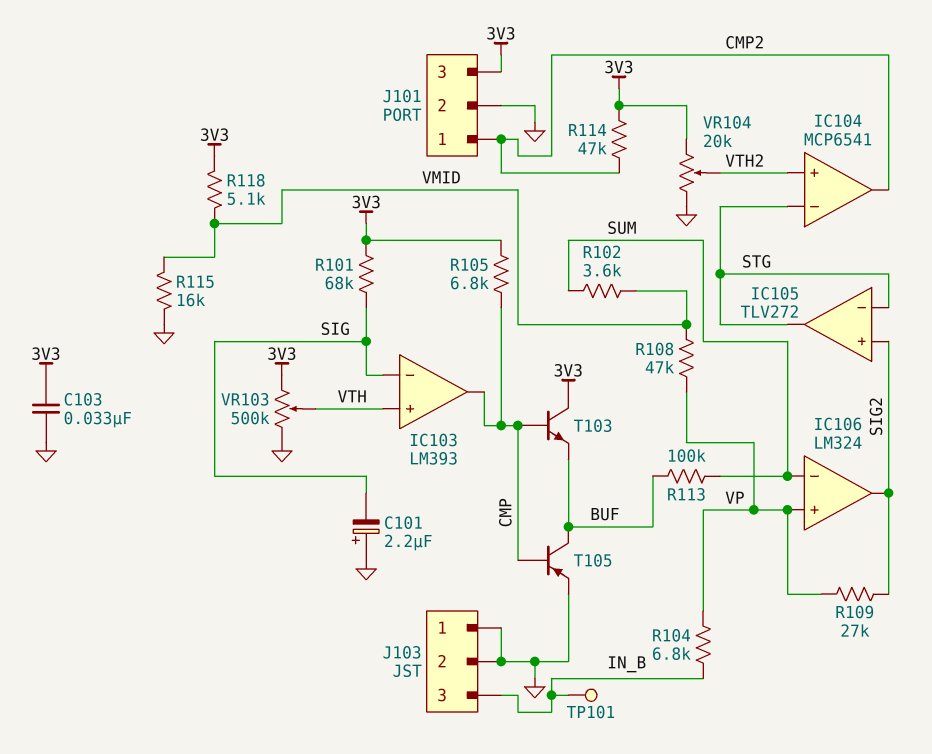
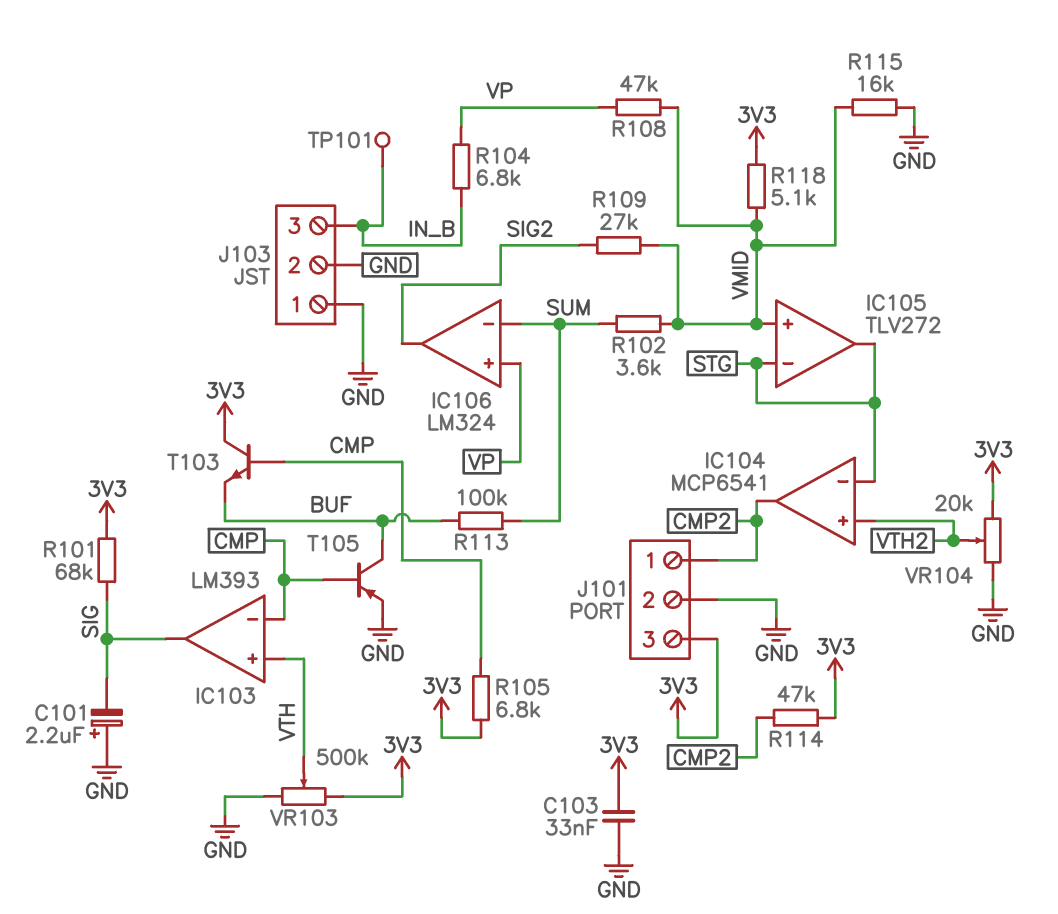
IC103 pin in-: SIG -> CMP
IC103 pin out: CMP -> SIG
IC105 pin in+: SIG2 -> VMID
R109: 27k (SIG2, VP) -> 27k (SIG2, VMID)

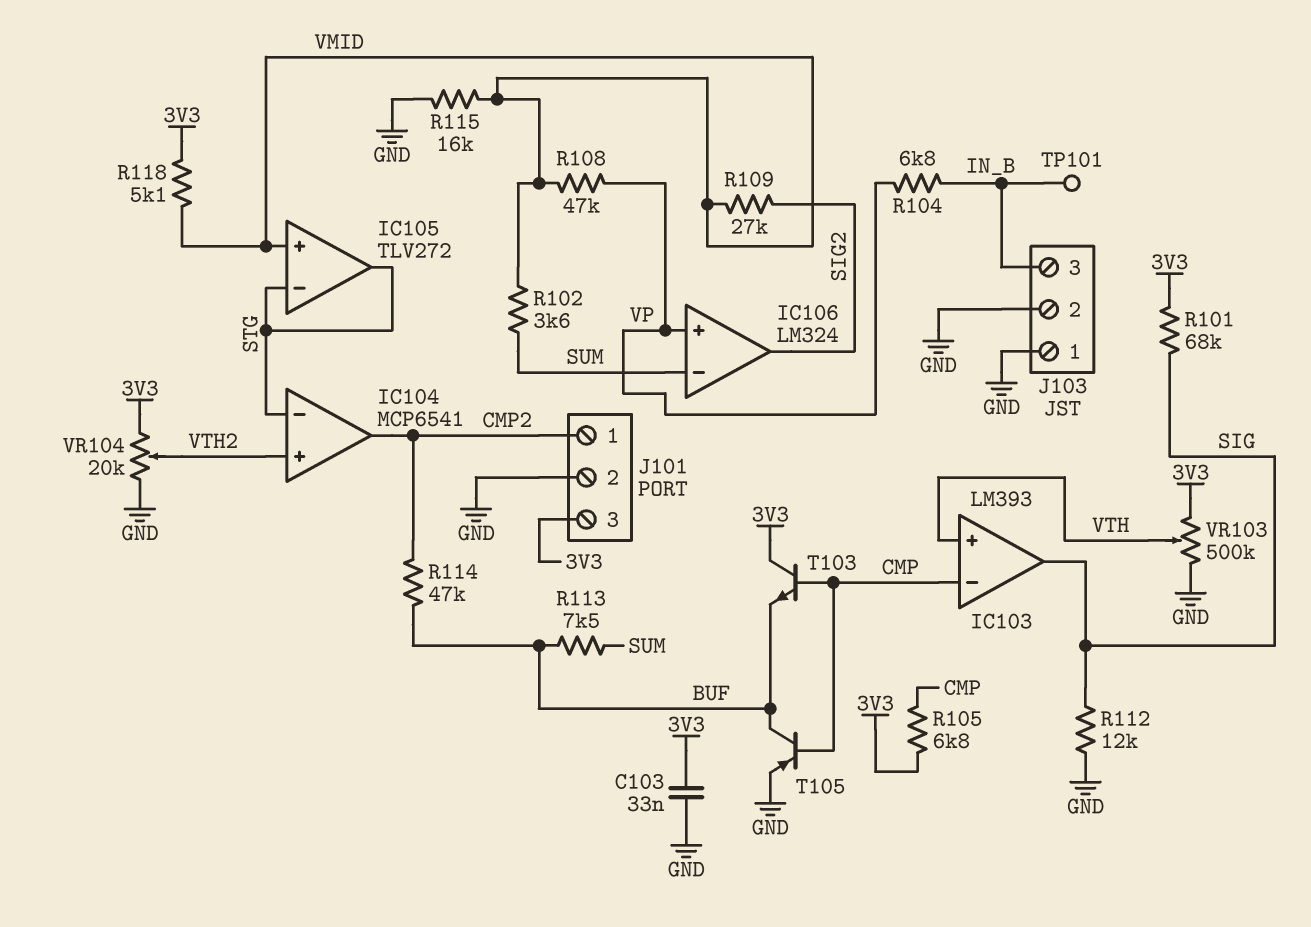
C101: 2.2uF (plus GND, minus SIG) -> none
R112: none -> 12k (GND, SIG)
R113: 100k (BUF, SUM) -> 7.5k (BUF, SUM)
R114: 47k (3V3, CMP2) -> 47k (BUF, CMP2)

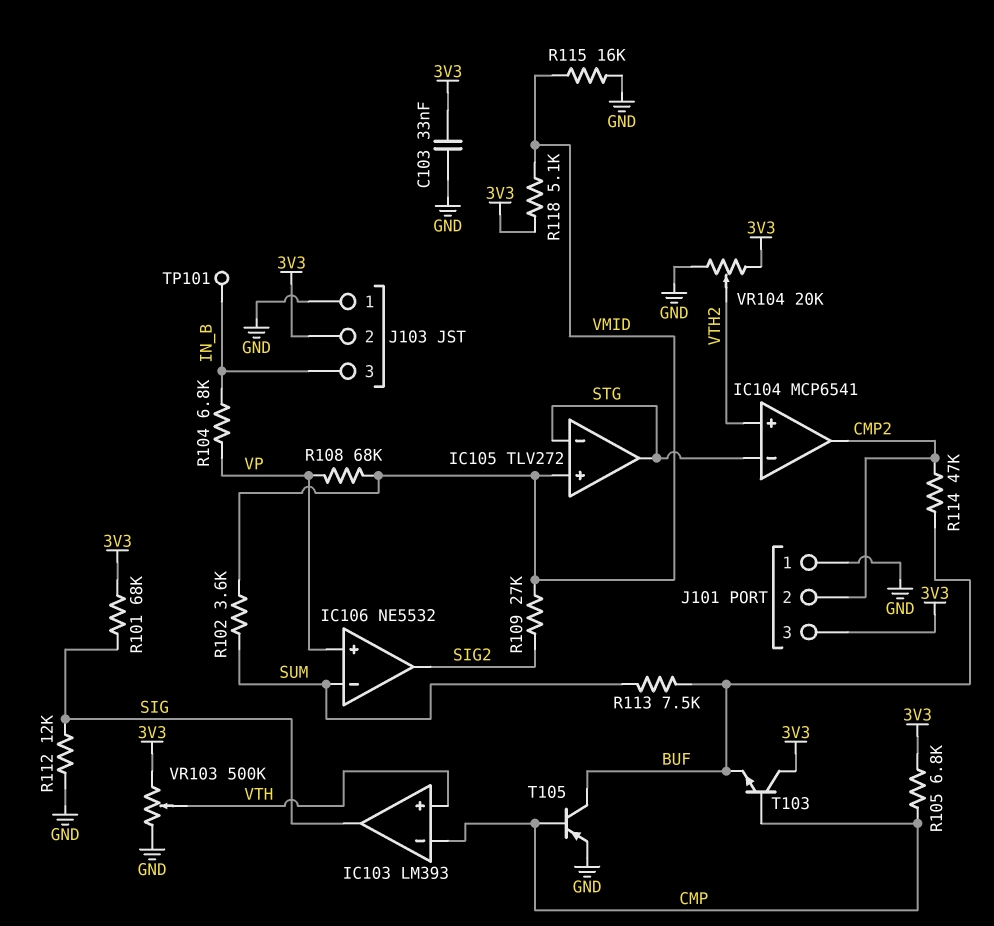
IC106: LM324 -> NE5532
J101 pin 1: CMP2 -> GND
J101 pin 2: GND -> CMP2
J103 pin 2: GND -> 3V3
R108: 47k (VMID, VP) -> 68k (VMID, VP)

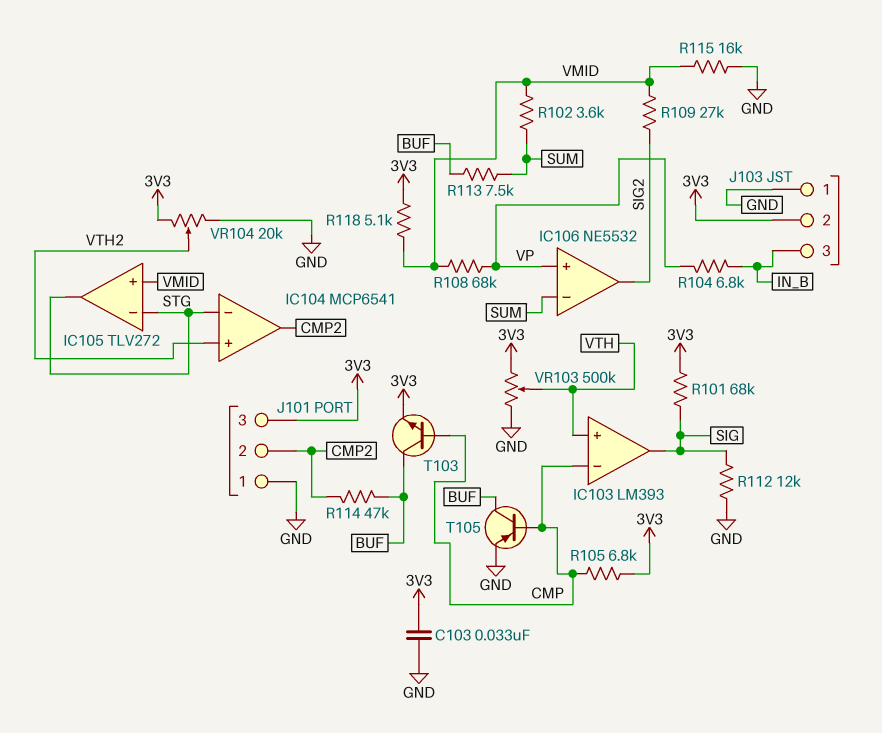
T103: NPN (B CMP, C 3V3, E BUF) -> NPN (B CMP, C BUF, E 3V3)
TP101: test point (IN_B) -> none

